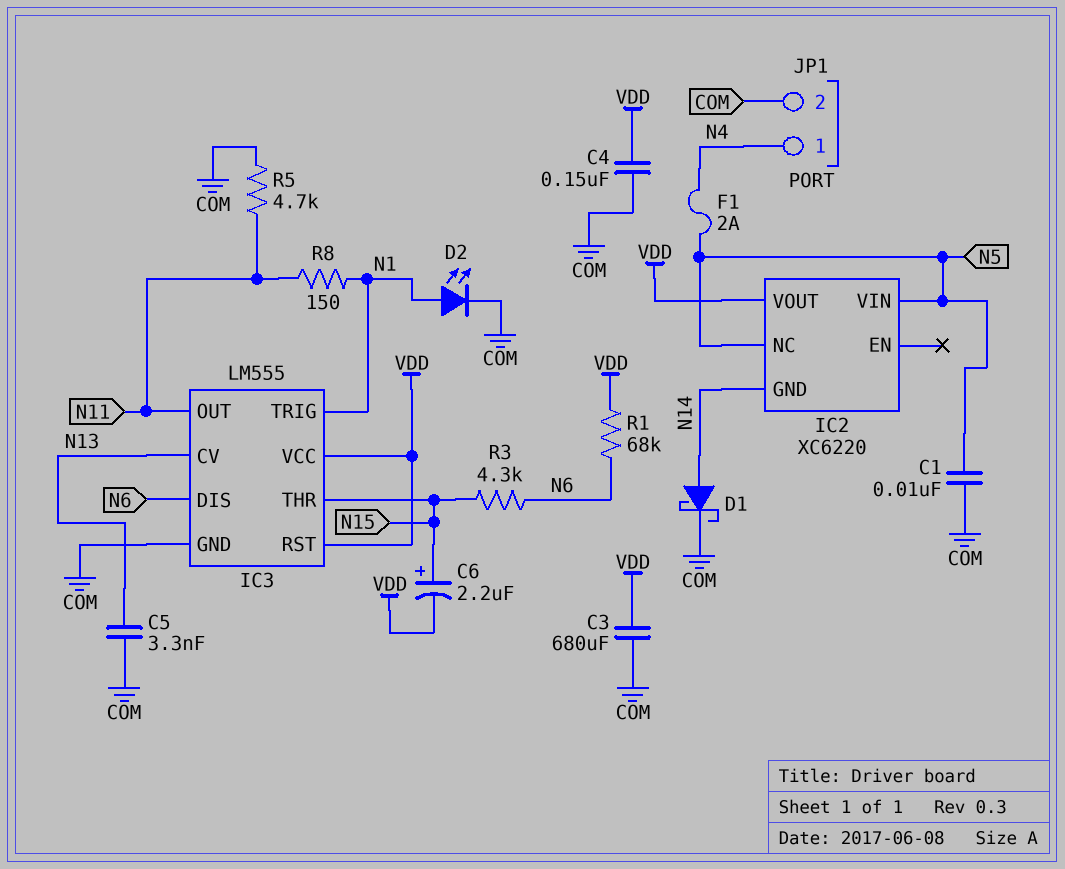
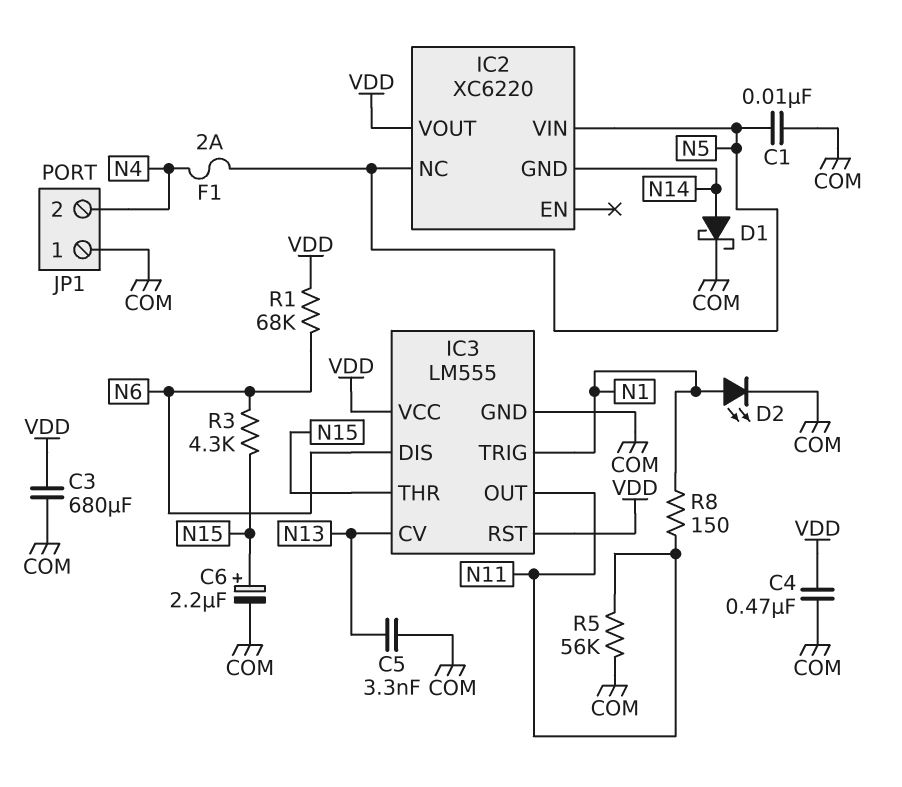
C4: 150nF (COM, VDD) -> 470nF (COM, VDD)
C6: 2.2uF (plus N15, minus VDD) -> 2.2uF (plus N15, minus COM)
JP1 pin 1: N4 -> COM
JP1 pin 2: COM -> N4
R5: 4.7k (COM, N11) -> 56k (COM, N11)

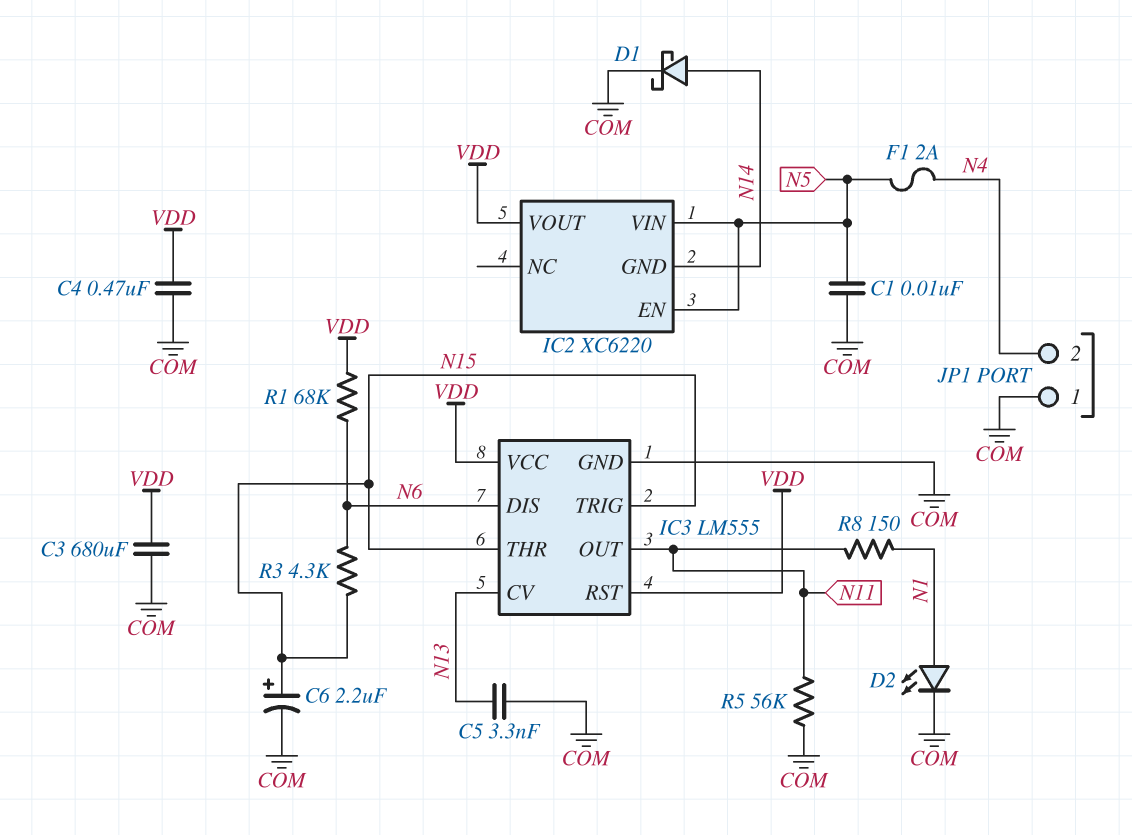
IC2 pin EN: none -> N5
IC2 pin NC: N5 -> none
IC3 pin TRIG: N1 -> N15

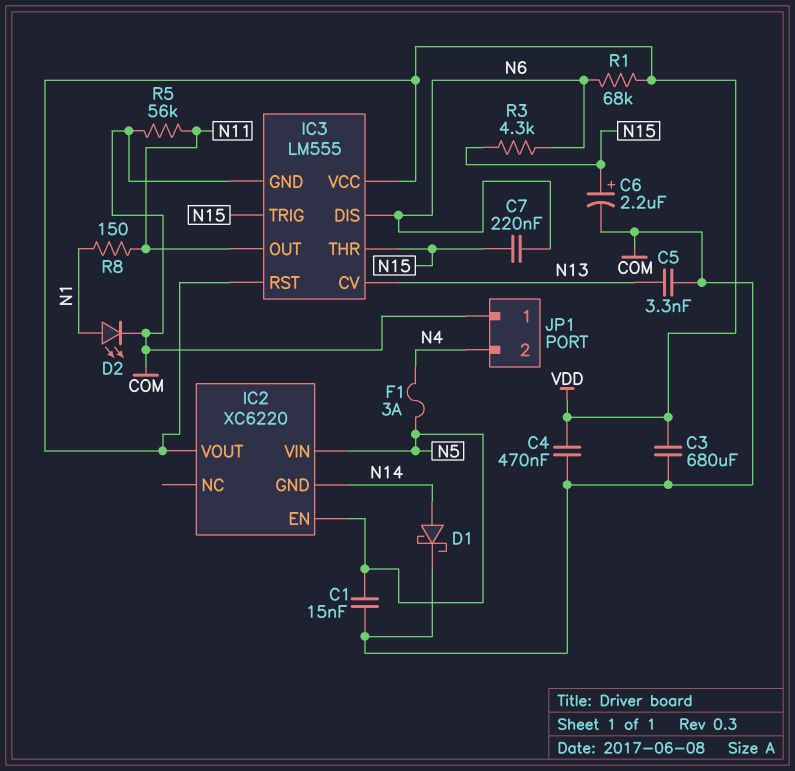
C1: 10nF (COM, N5) -> 15nF (COM, N5)
C7: none -> 220nF (N6, N15)
F1: 2A (N4, N5) -> 3A (N4, N5)

